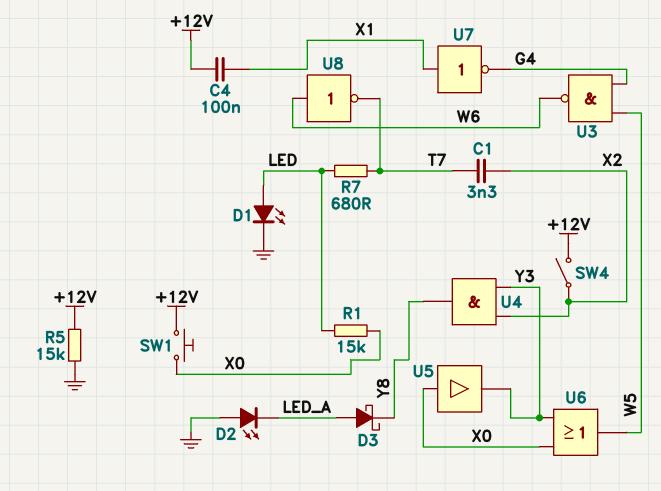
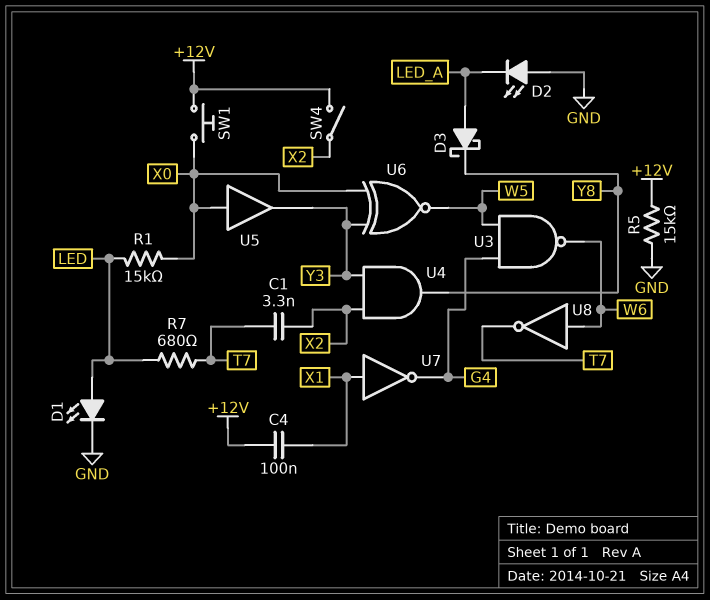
U6: OR (in X0, in Y3, out W5) -> XNOR (in X0, in Y3, out W5)

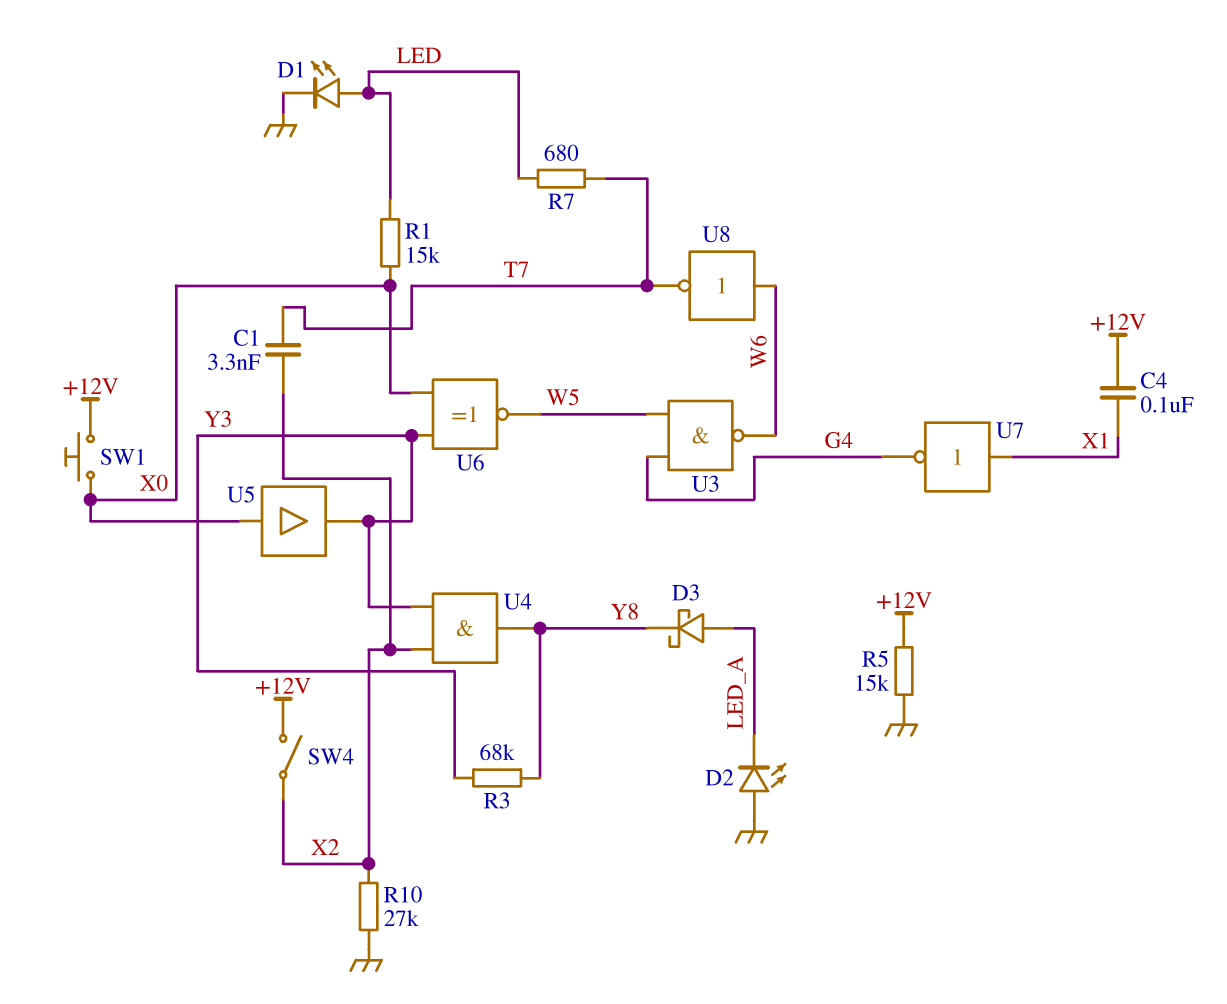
R3: none -> 68k (Y3, Y8)
R10: none -> 27k (GND, X2)

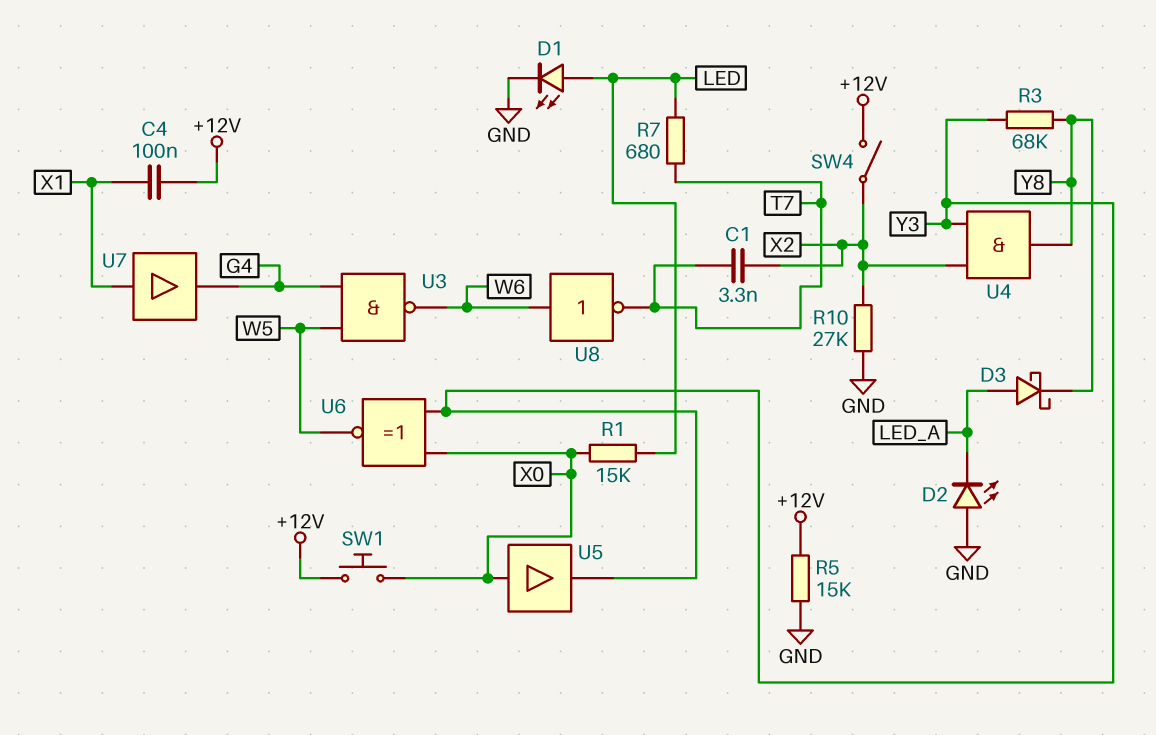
U7: NOT (in X1, out G4) -> buffer (in X1, out G4)

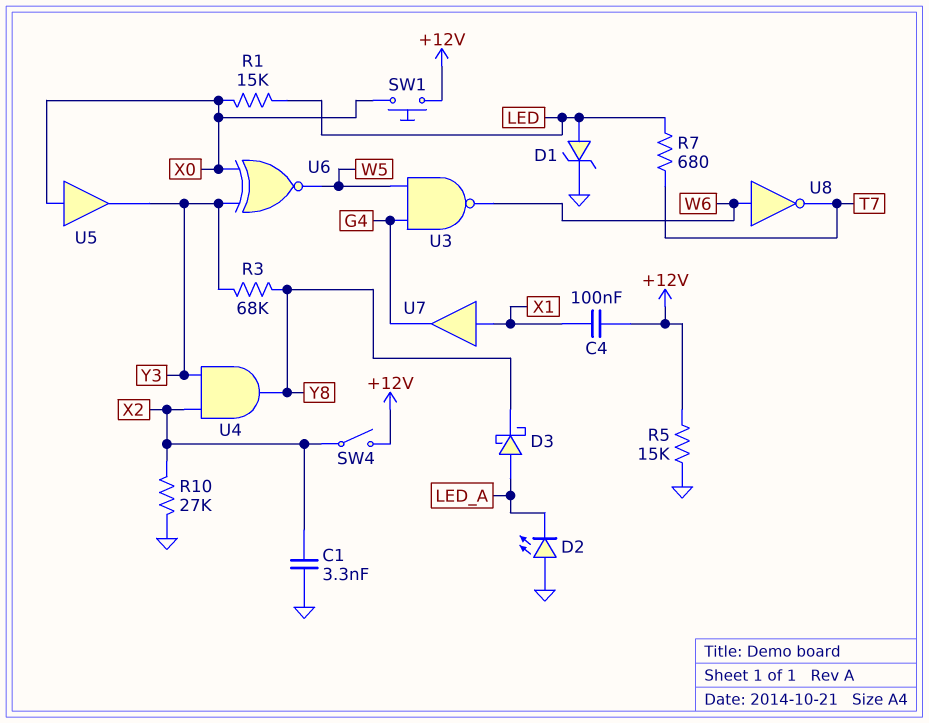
C1: 3.3nF (T7, X2) -> 3.3nF (GND, X2)
D1: LED (A LED, K GND) -> zener (A LED, K GND)

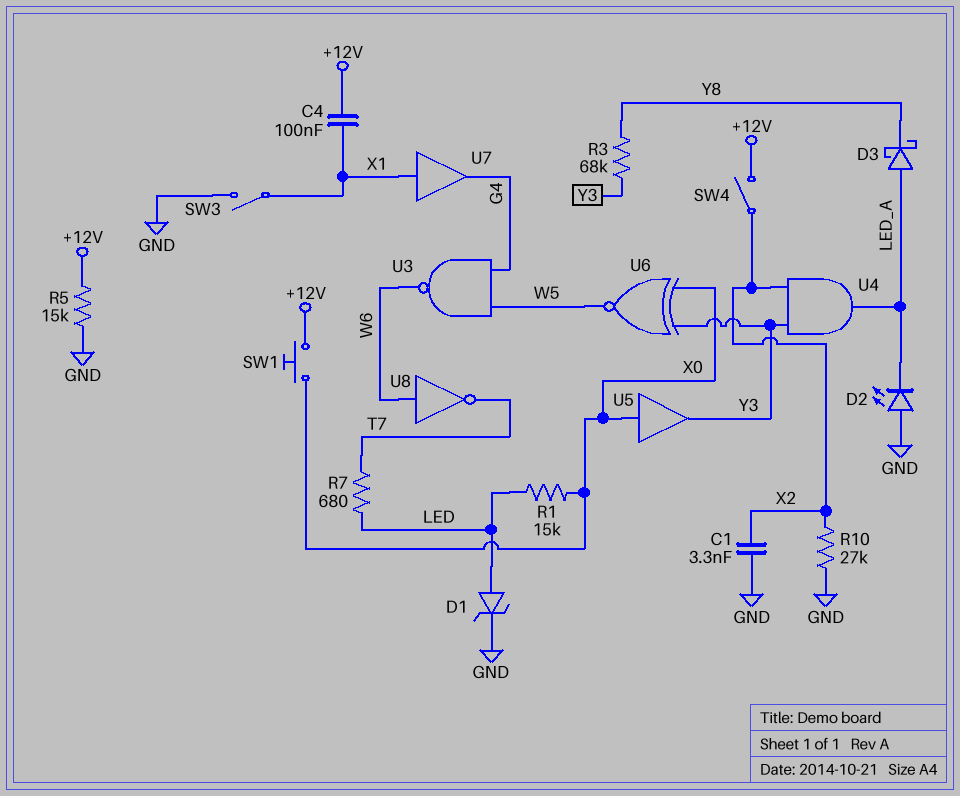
SW3: none -> switch (GND, X1)
U4: AND (in X2, in Y3, out Y8) -> AND (in X2, in Y3, out LED_A)

